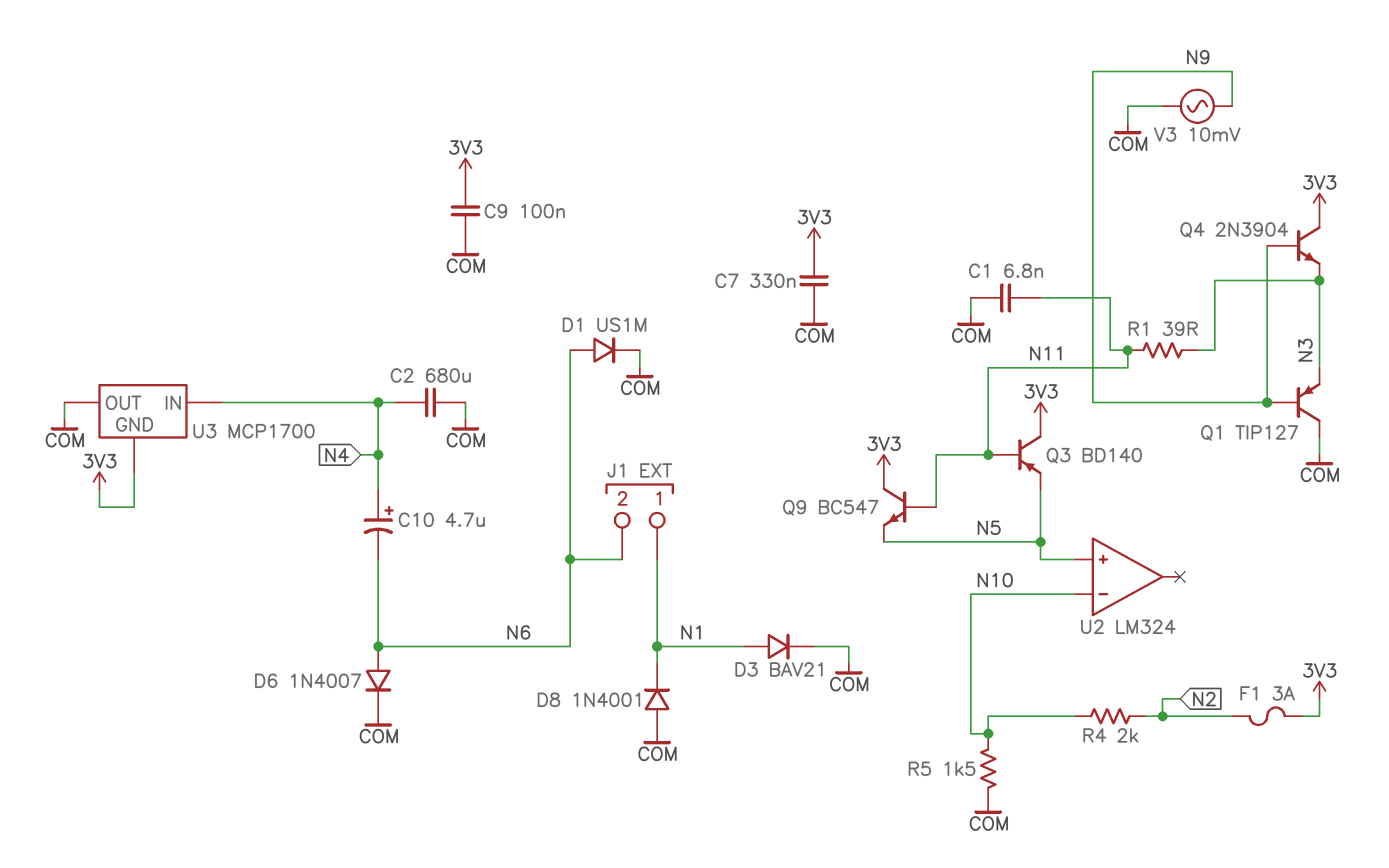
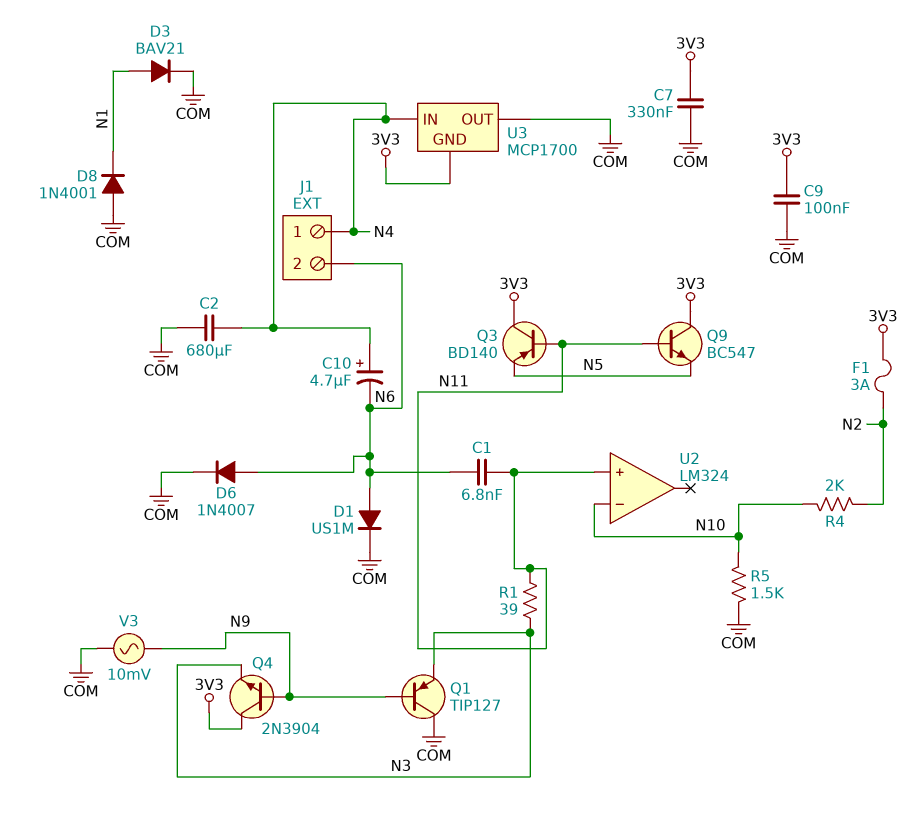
C1: 6.8nF (COM, N11) -> 6.8nF (N6, N11)
J1 pin 1: N1 -> N4
U2 pin in+: N5 -> N11

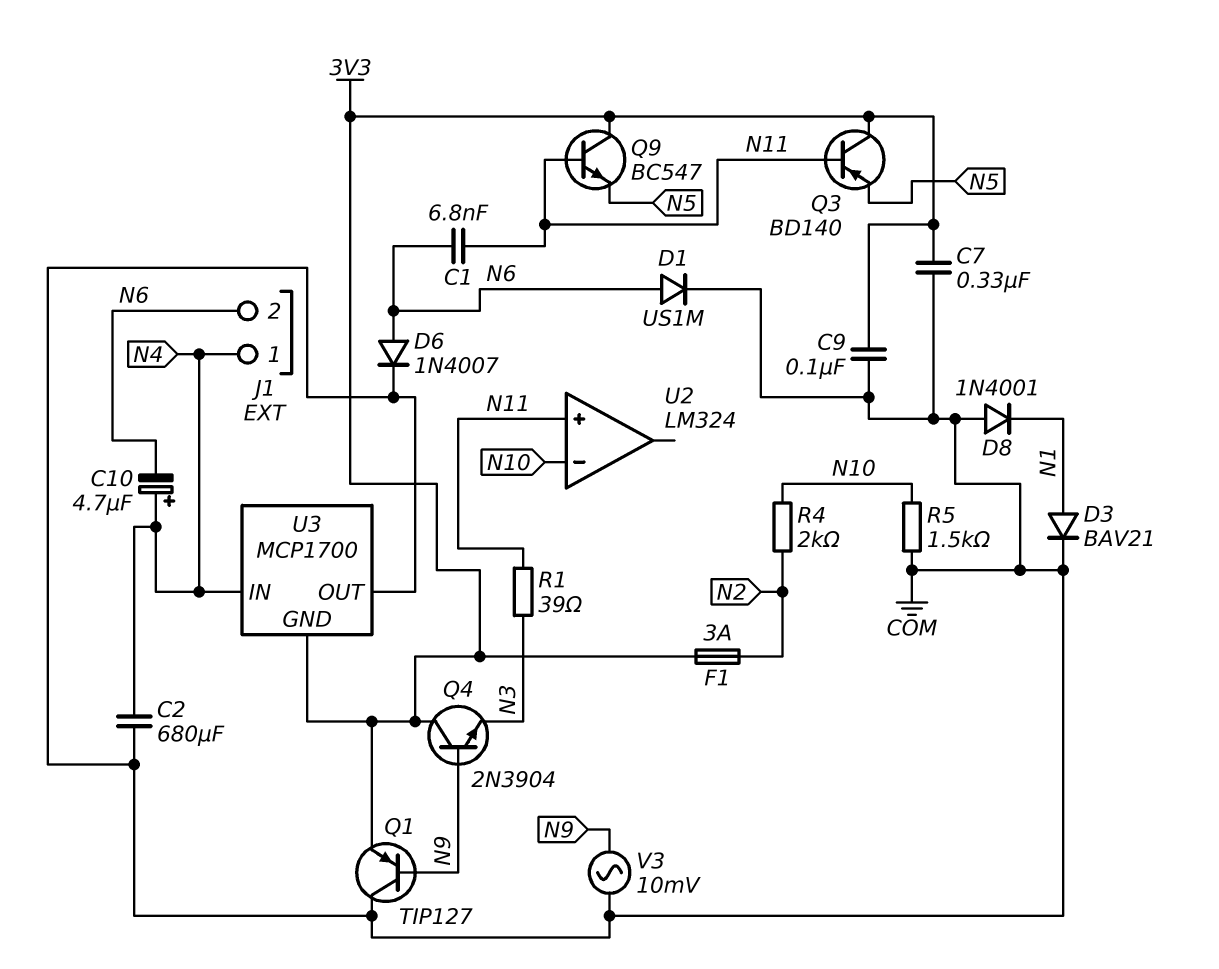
Q1: PNP TIP127 (B N9, C COM, E N3) -> PNP TIP127 (B N9, C COM, E 3V3)

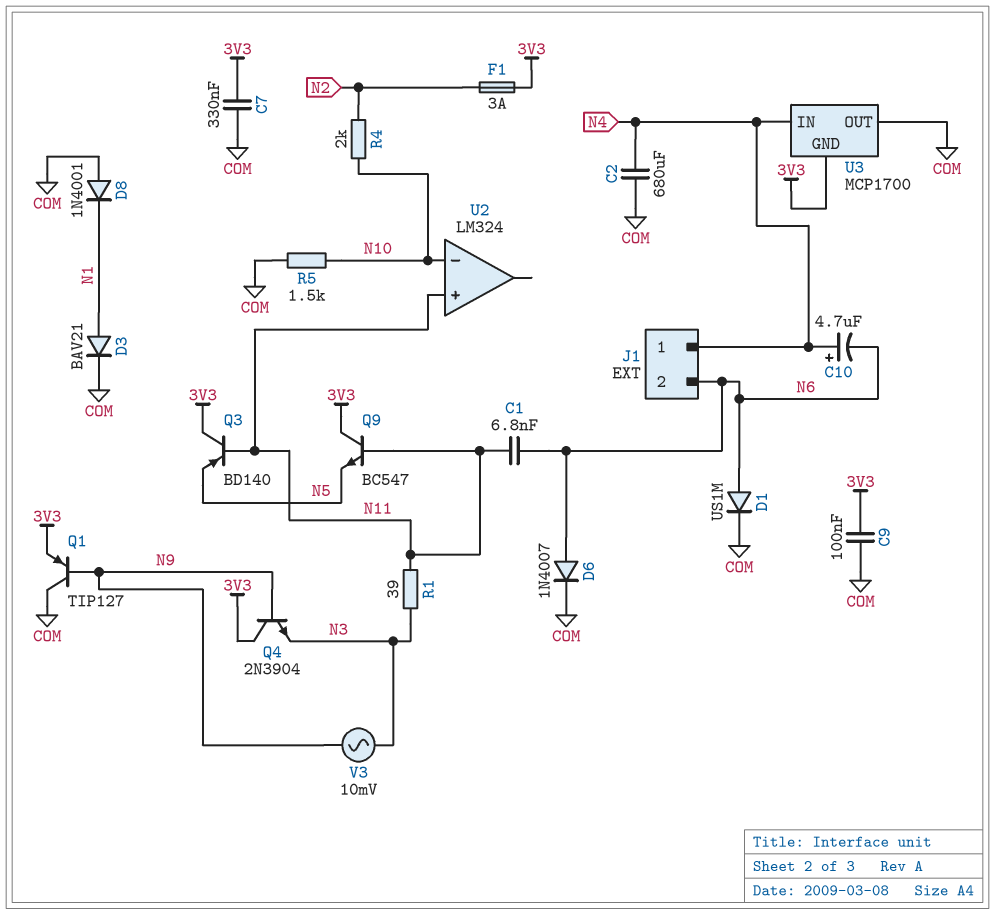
V3: AC 10mV (COM, N9) -> AC 10mV (N3, N9)

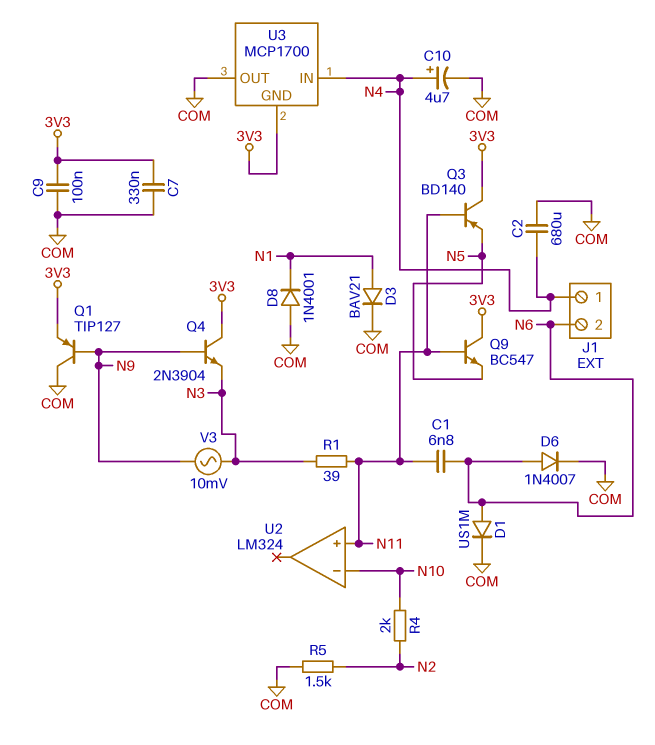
C10: 4.7uF (plus N4, minus N6) -> 4.7uF (plus N4, minus COM)
F1: 3A (3V3, N2) -> none
R5: 1.5k (COM, N10) -> 1.5k (COM, N2)

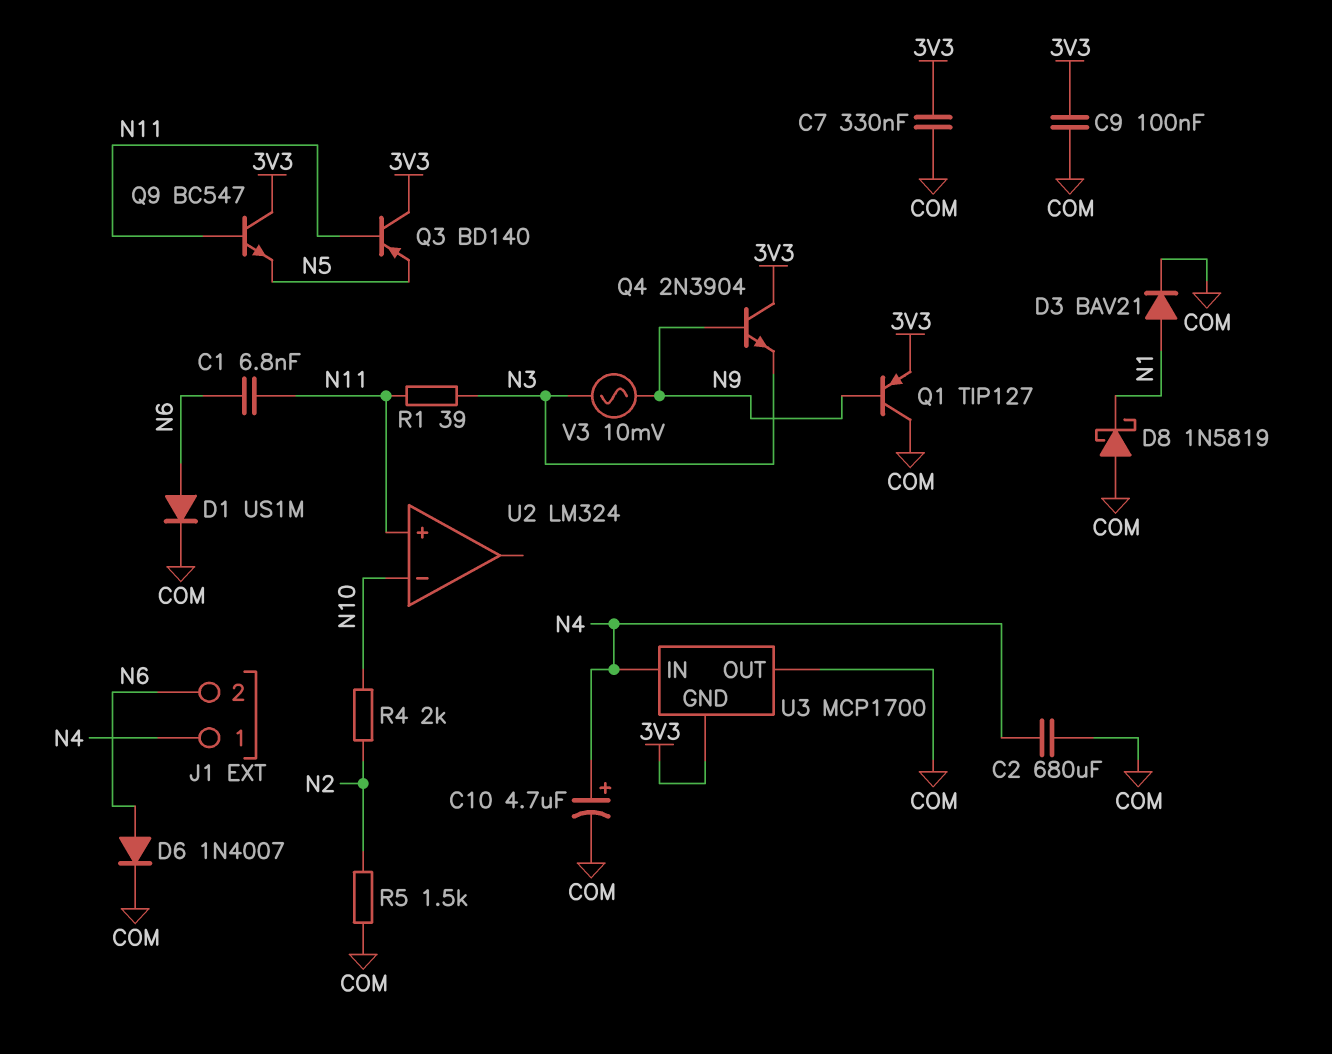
D8: diode 1N4001 (A COM, K N1) -> schottky 1N5819 (A COM, K N1)

